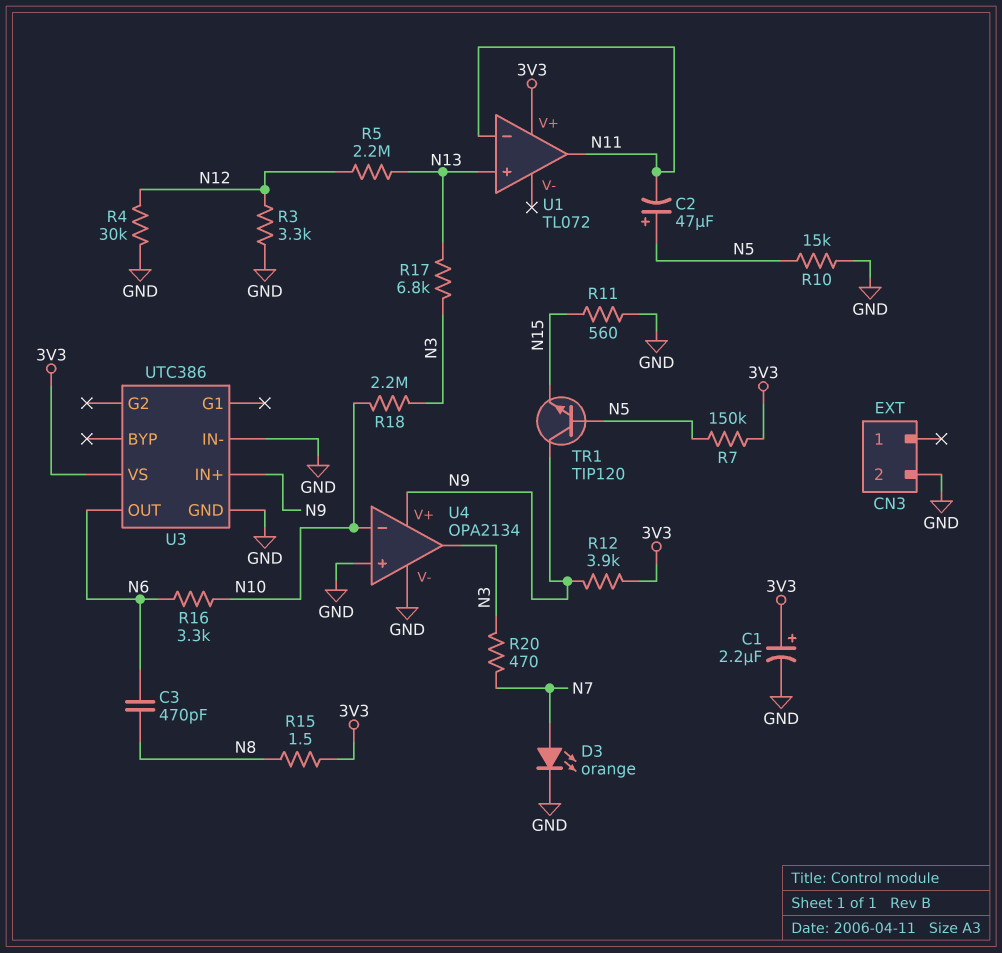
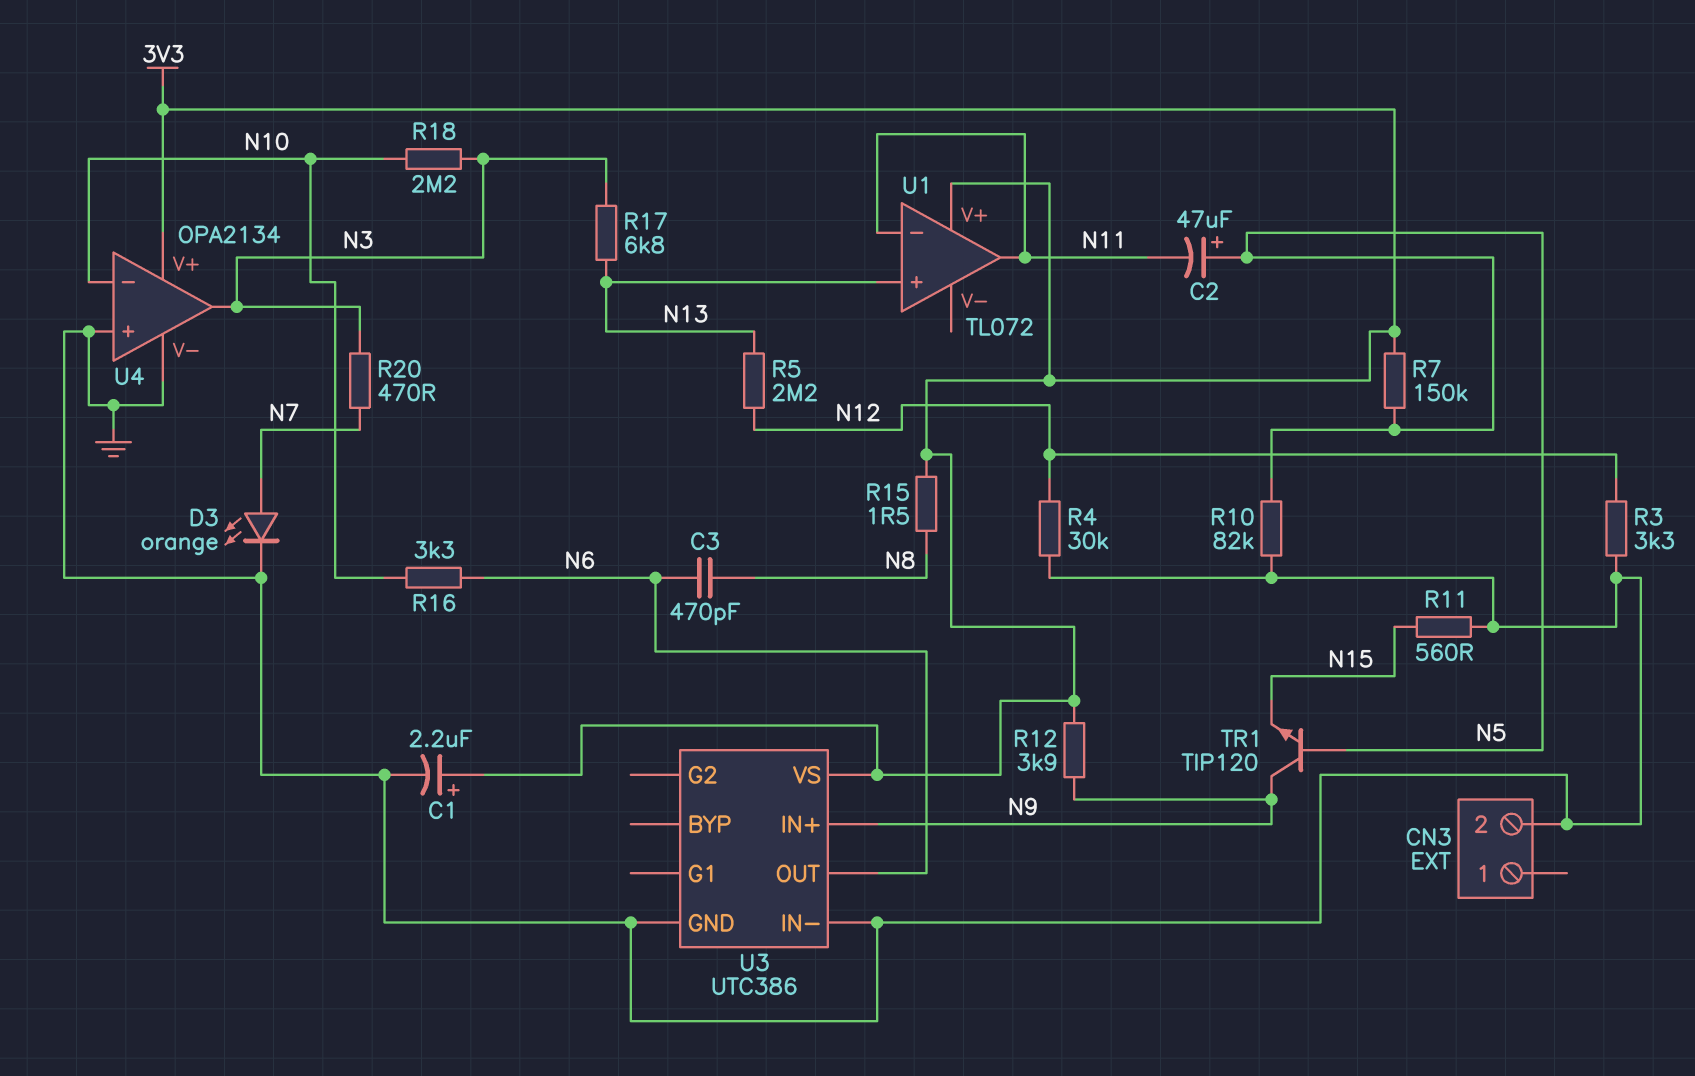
R10: 15k (GND, N5) -> 82k (GND, N5)
U4 pin V+: N9 -> 3V3

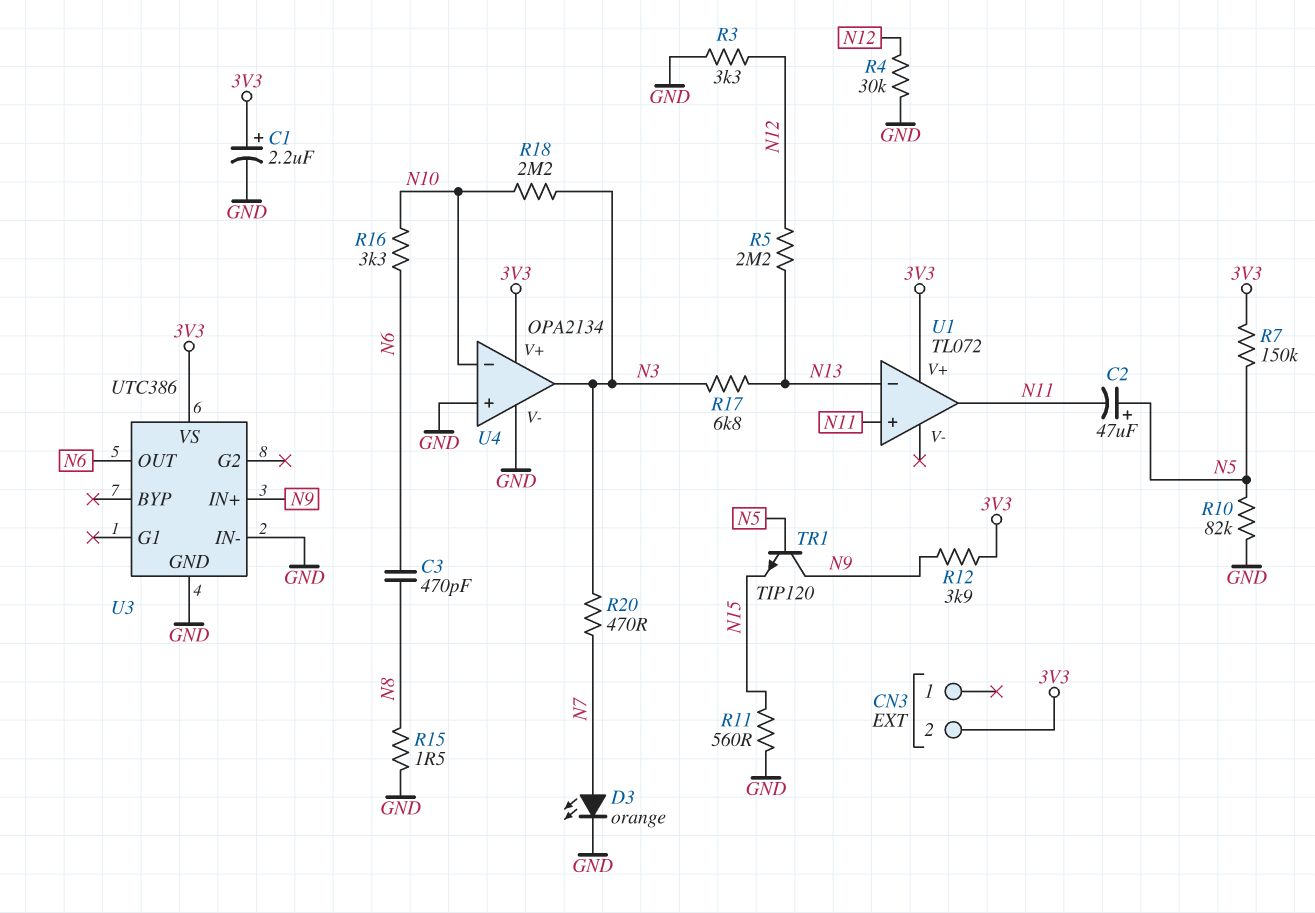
CN3 pin 2: GND -> 3V3
R15: 1.5 (3V3, N8) -> 1.5 (GND, N8)
U1 pin in+: N13 -> N11
U1 pin in-: N11 -> N13

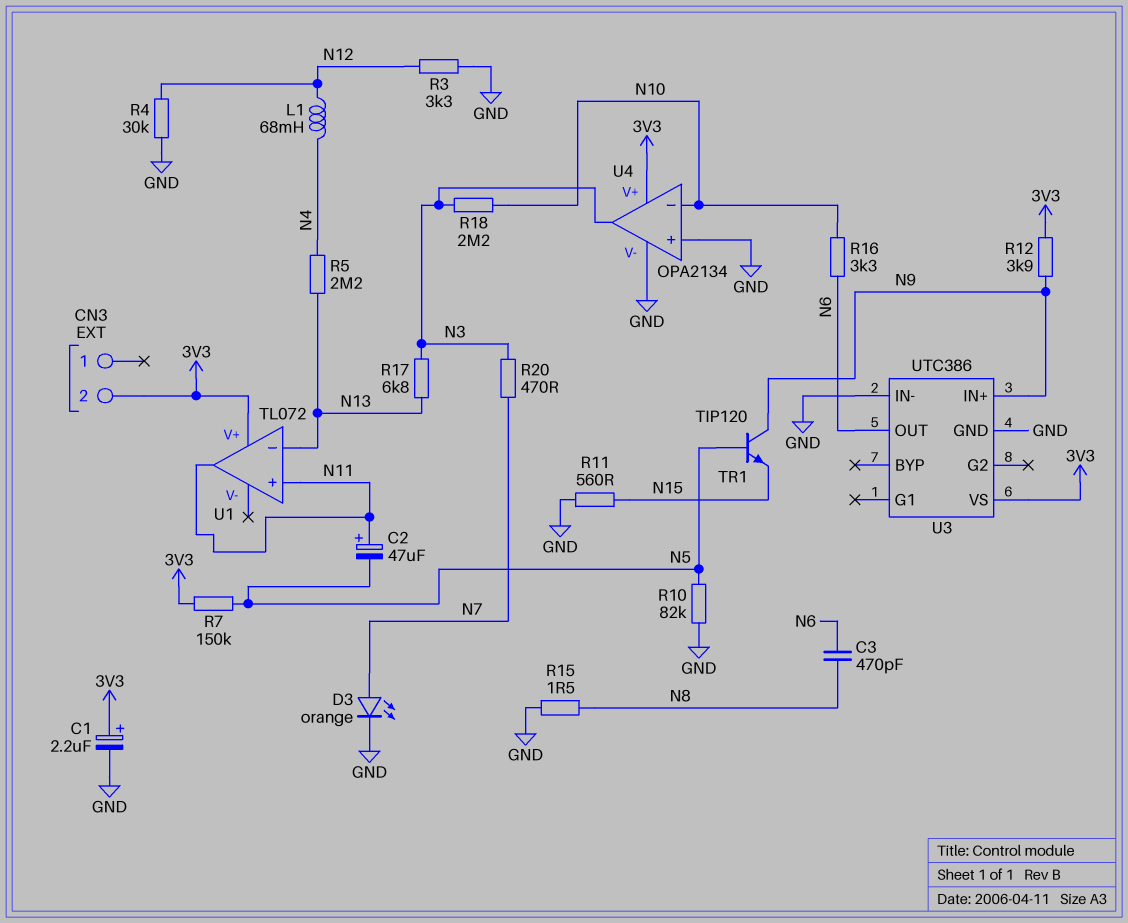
C2: 47uF (plus N5, minus N11) -> 47uF (plus N11, minus N5)
L1: none -> 68mH (N4, N12)
R5: 2.2M (N12, N13) -> 2.2M (N4, N13)

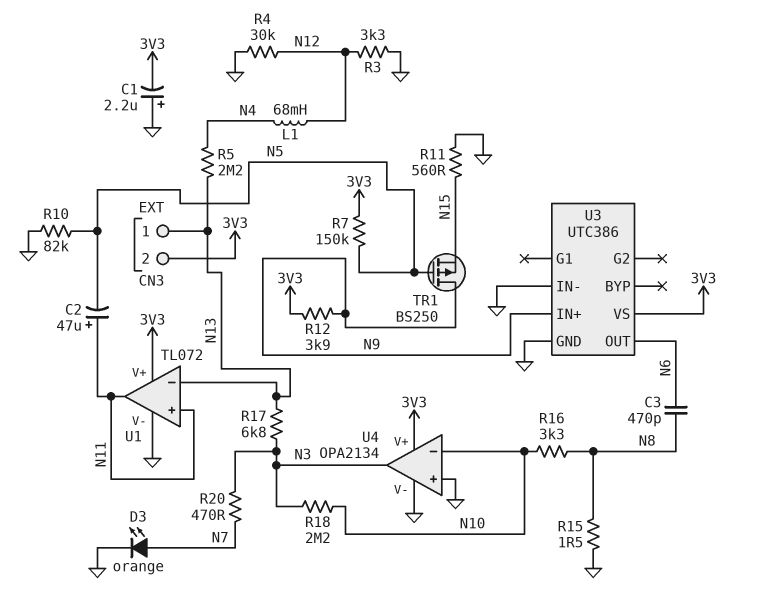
C1: 2.2uF (plus 3V3, minus GND) -> 2.2uF (plus GND, minus 3V3)
CN3 pin 1: none -> N13
R16: 3.3k (N6, N10) -> 3.3k (N8, N10)
TR1: NPN TIP120 (B N5, C N9, E N15) -> PMOS BS250 (G N5, D N9, S N15)
U1 pin V-: none -> GND

